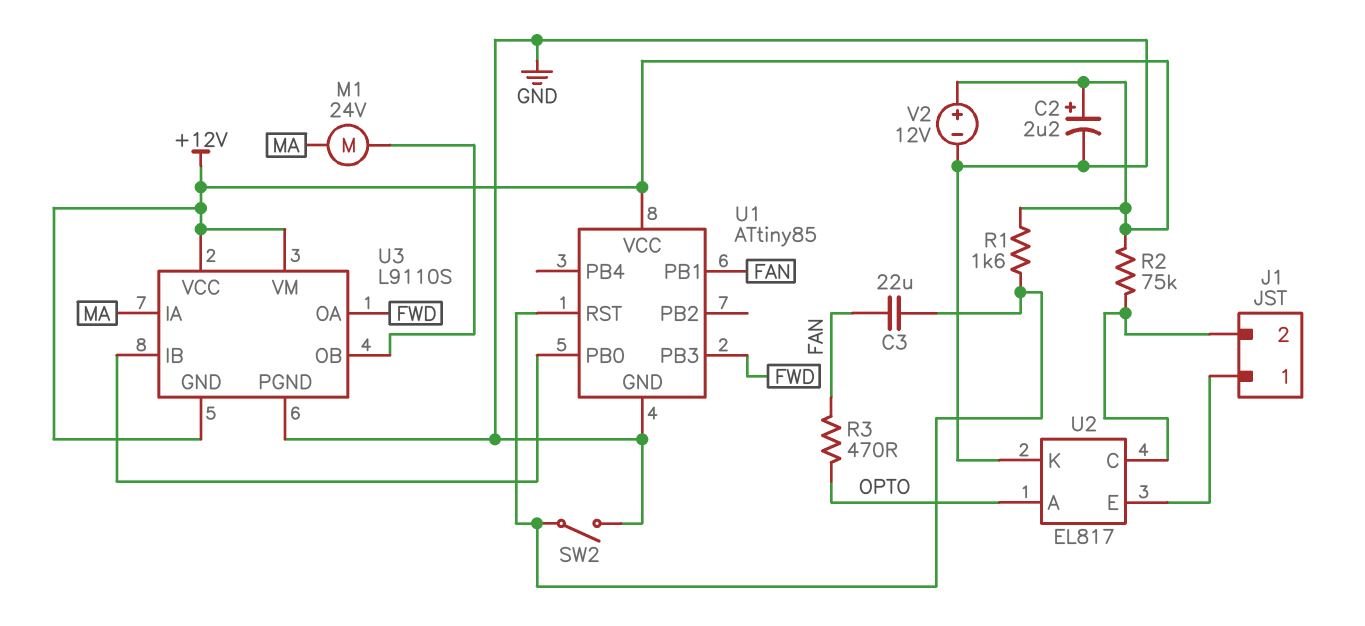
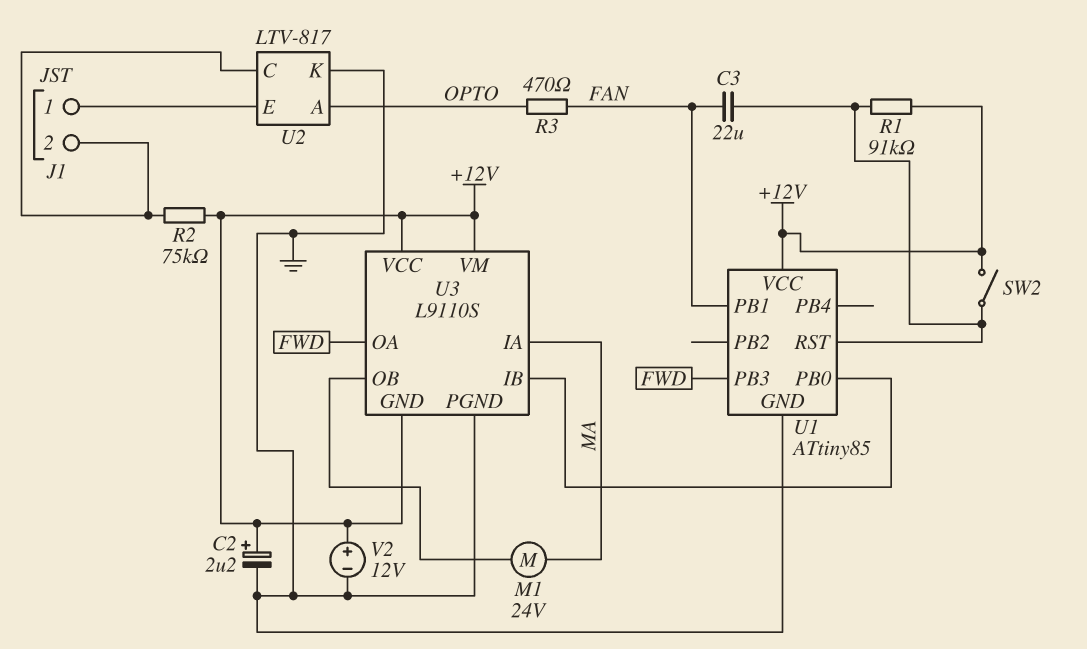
R1: 1.6k (+12V, U1/RST) -> 91k (+12V, U1/RST)
SW2: switch (GND, U1/RST) -> switch (+12V, U1/RST)
U2: EL817 -> LTV-817

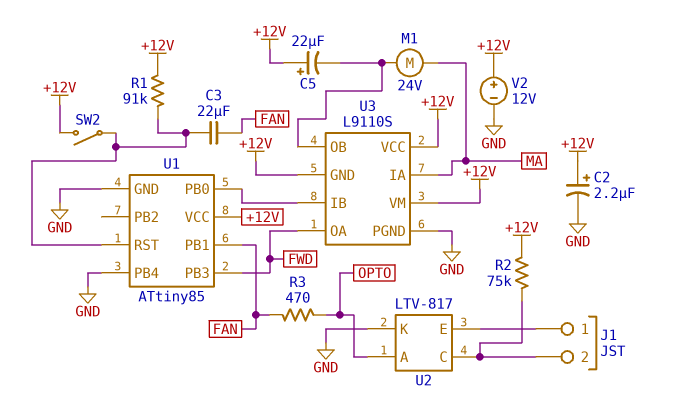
C5: none -> 22uF (plus +12V, minus U3/OB)
U1 pin PB4: none -> GND

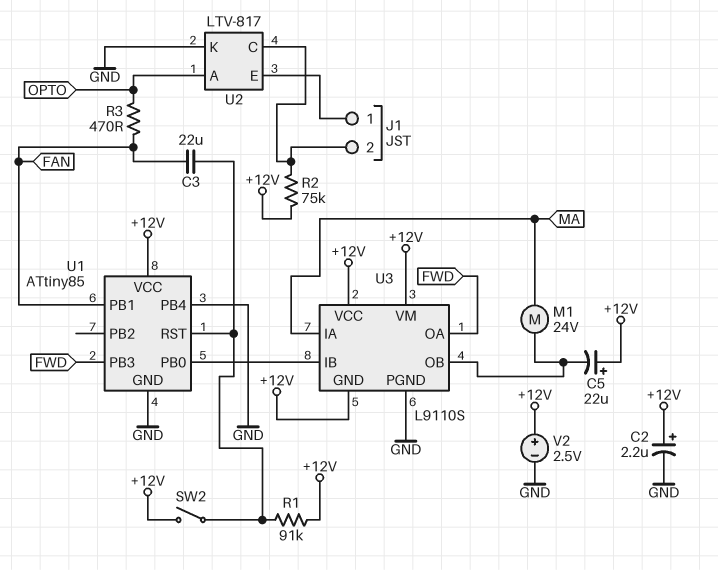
V2: 12V (plus +12V, minus GND) -> 2.5V (plus +12V, minus GND)

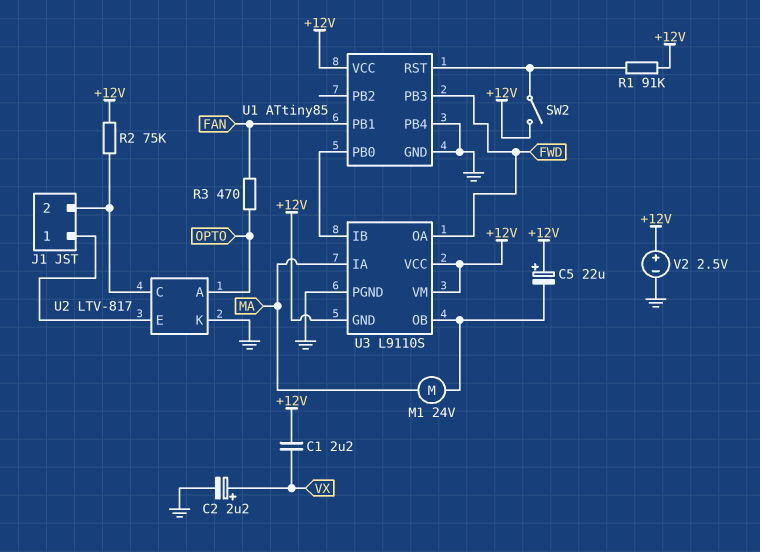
C1: none -> 2.2uF (+12V, VX)
C2: 2.2uF (plus +12V, minus GND) -> 2.2uF (plus VX, minus GND)
C3: 22uF (FAN, U1/RST) -> none

